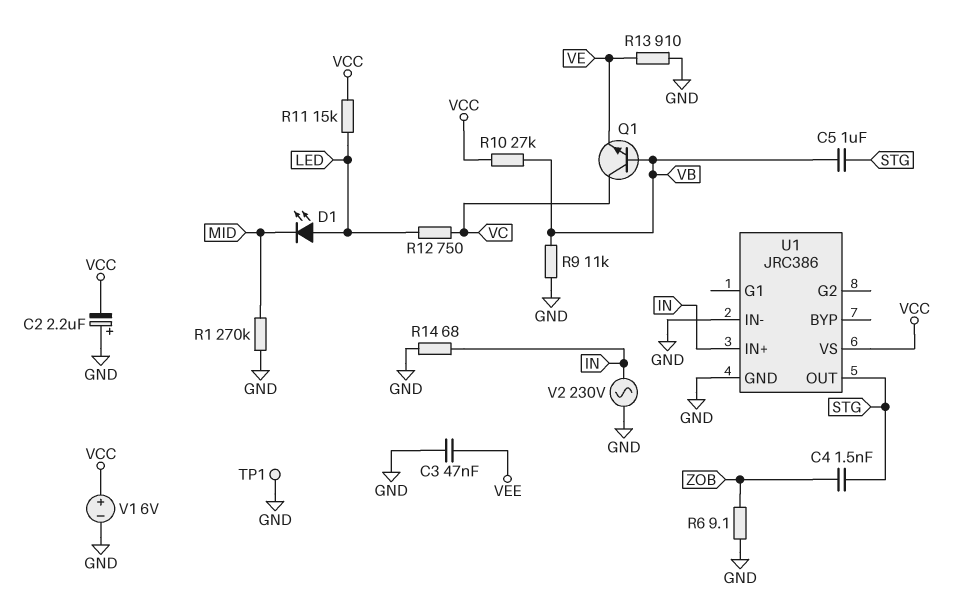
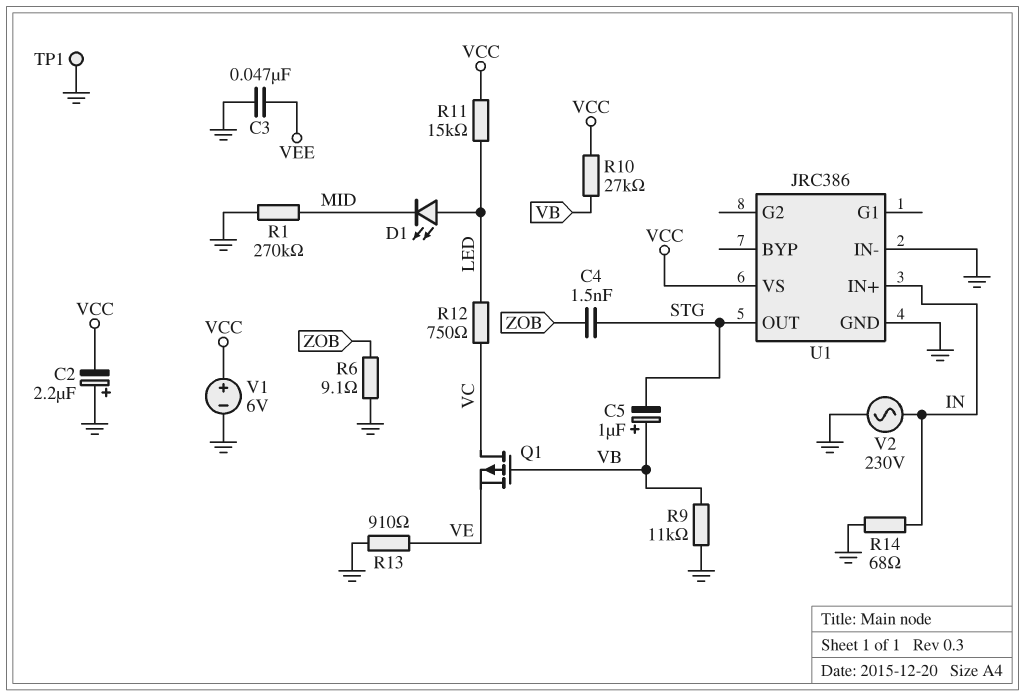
C5: 1uF (STG, VB) -> 1uF (plus VB, minus STG)
Q1: NPN (B VB, C VC, E VE) -> PMOS (G VB, D VC, S VE)

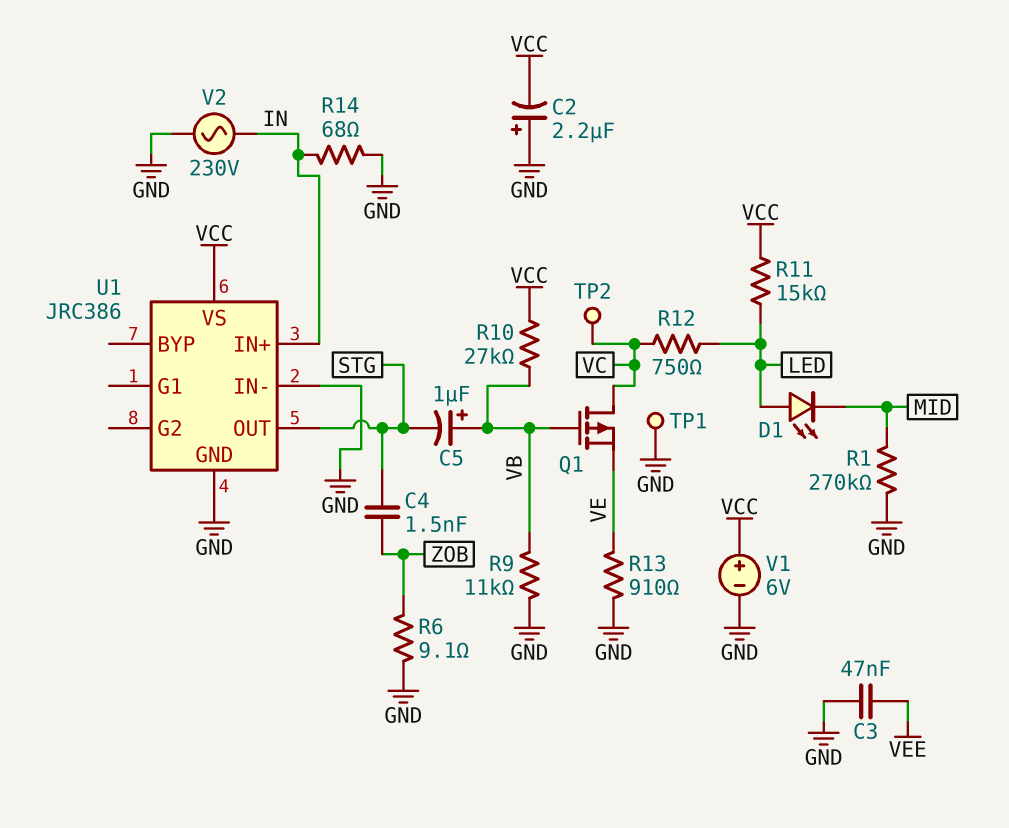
TP2: none -> test point (VC)

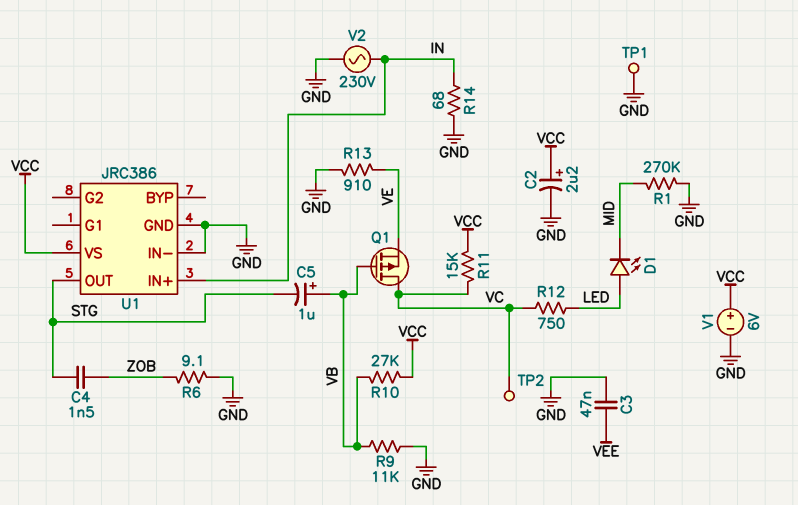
C2: 2.2uF (plus GND, minus VCC) -> 2.2uF (plus VCC, minus GND)
R11: 15k (LED, VCC) -> 15k (VC, VCC)

